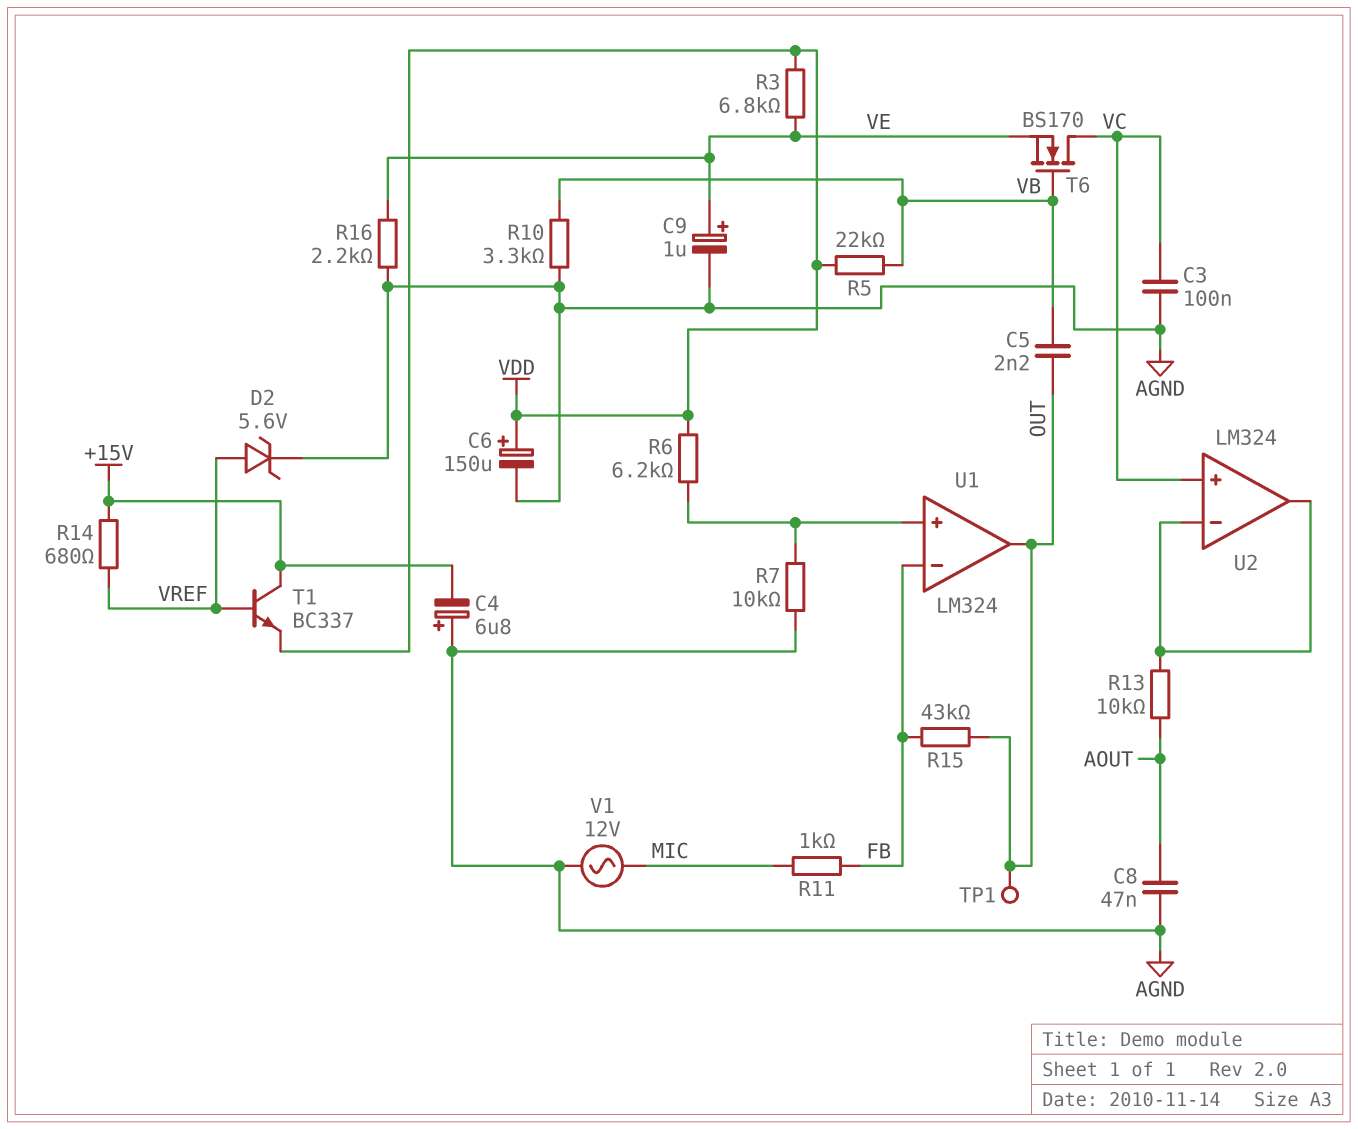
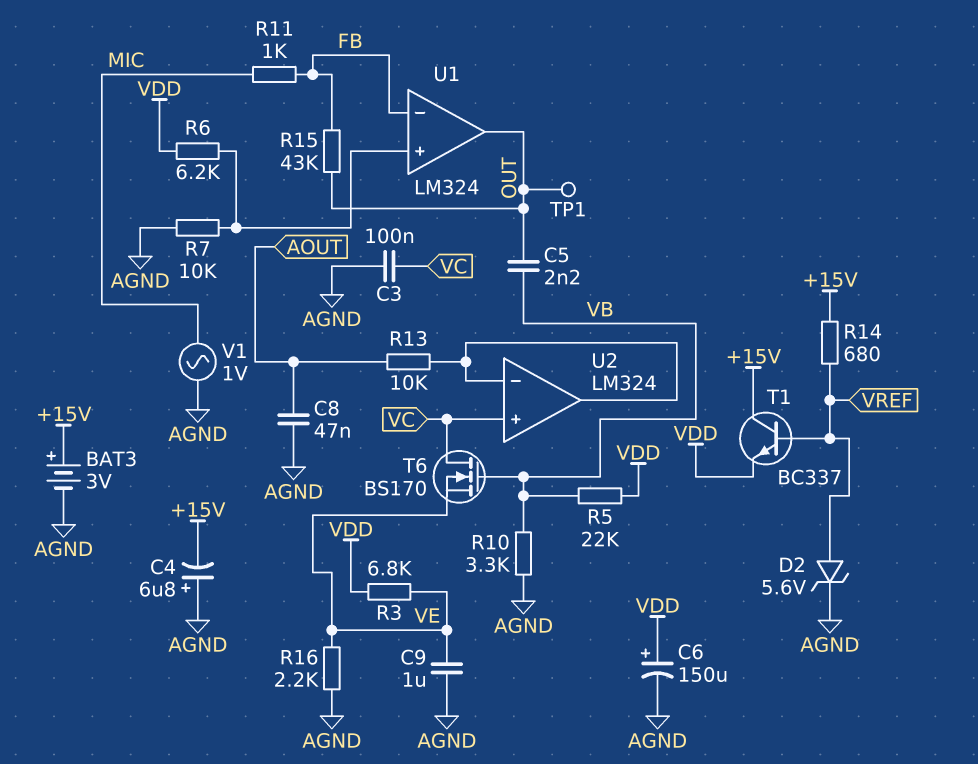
BAT3: none -> 3V (plus +15V, minus AGND)
C9: 1uF (plus VE, minus AGND) -> 1uF (AGND, VE)
V1: AC 12V (AGND, MIC) -> AC 1V (AGND, MIC)

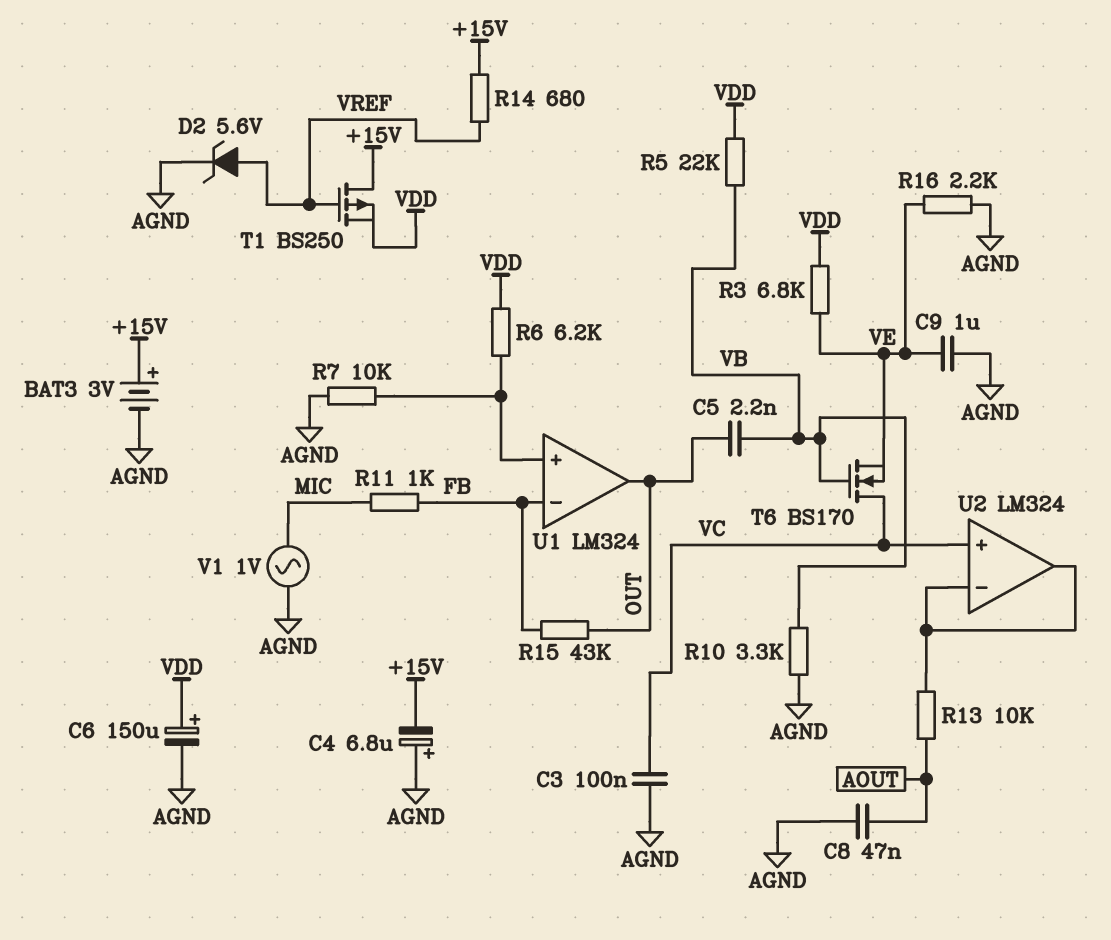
T1: NPN BC337 (B VREF, C +15V, E VDD) -> PMOS BS250 (G VREF, D +15V, S VDD)
TP1: test point (OUT) -> none

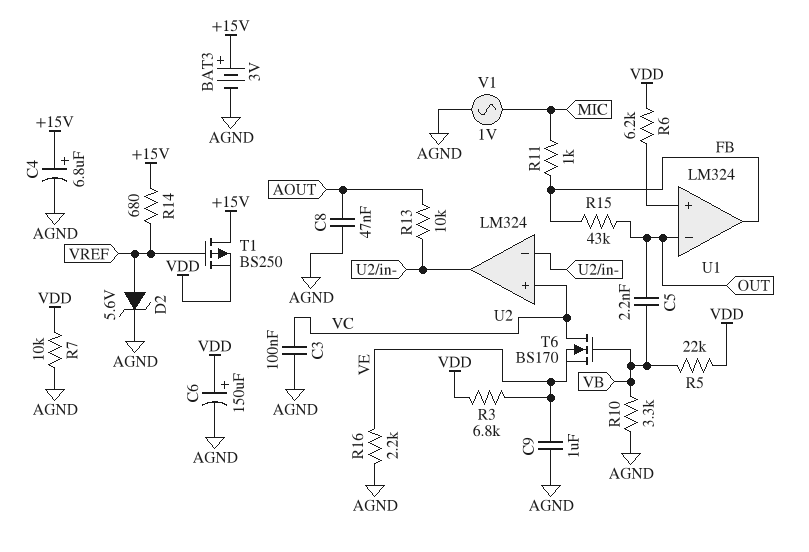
C4: 6.8uF (plus AGND, minus +15V) -> 6.8uF (plus +15V, minus AGND)
R7: 10k (AGND, U1/in+) -> 10k (AGND, VDD)
U1 pin in-: FB -> OUT
U1 pin out: OUT -> FB

